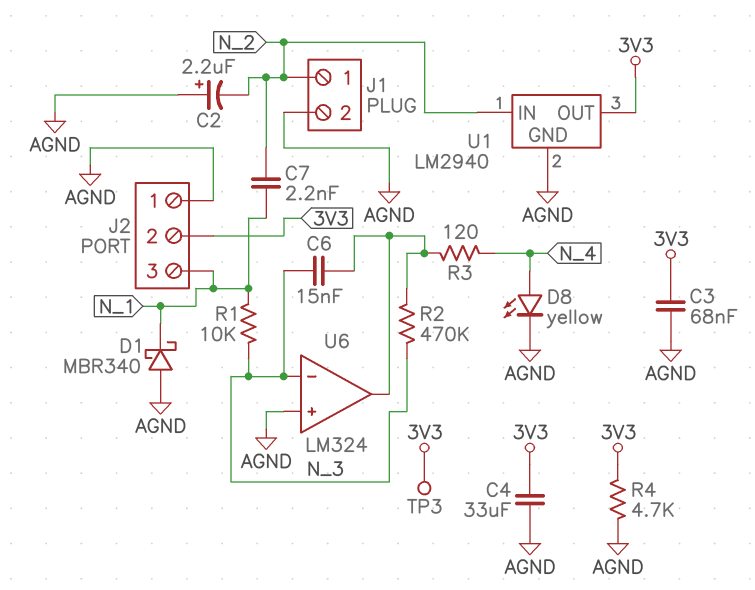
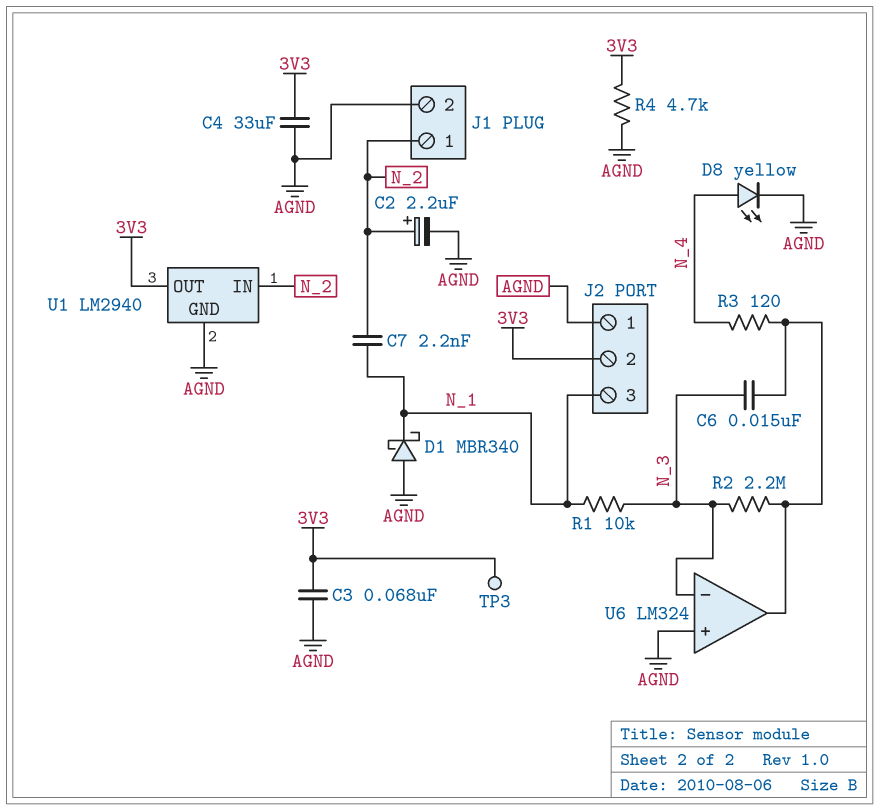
C2: 2.2uF (plus AGND, minus N_2) -> 2.2uF (plus N_2, minus AGND)
R2: 470k (N_3, U6/out) -> 2.2M (N_3, U6/out)

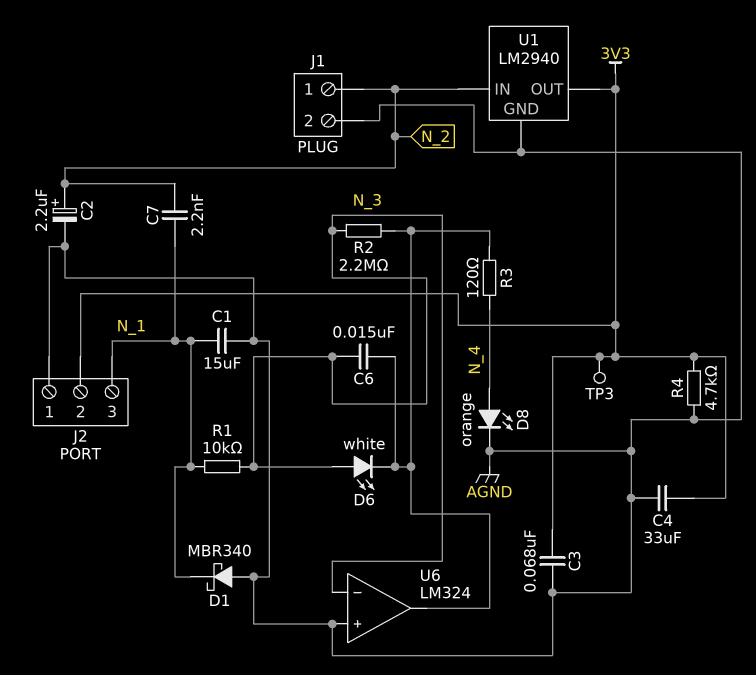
C1: none -> 15uF (AGND, N_1)
D6: none -> LED white (A N_3, K U6/out)
D8: LED yellow (A N_4, K AGND) -> LED orange (A N_4, K AGND)

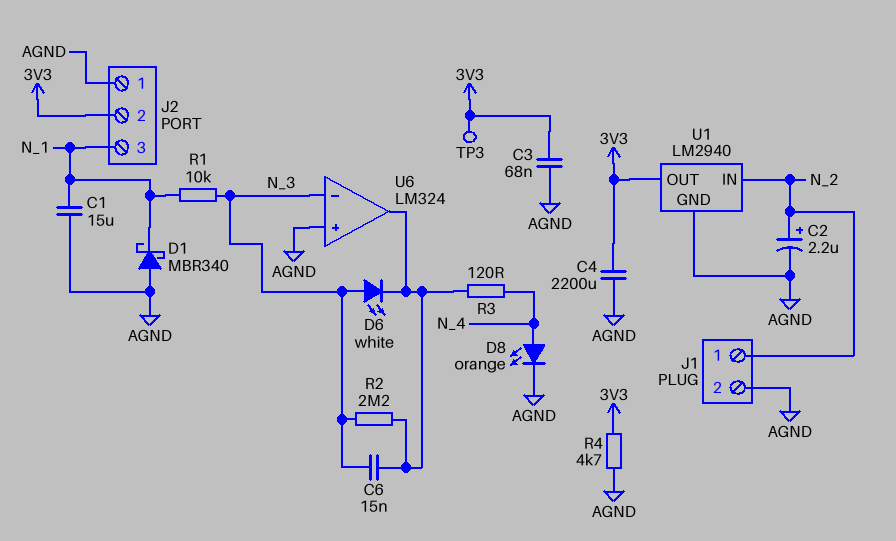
C4: 33uF (3V3, AGND) -> 2200uF (3V3, AGND)
C7: 2.2nF (N_1, N_2) -> none

